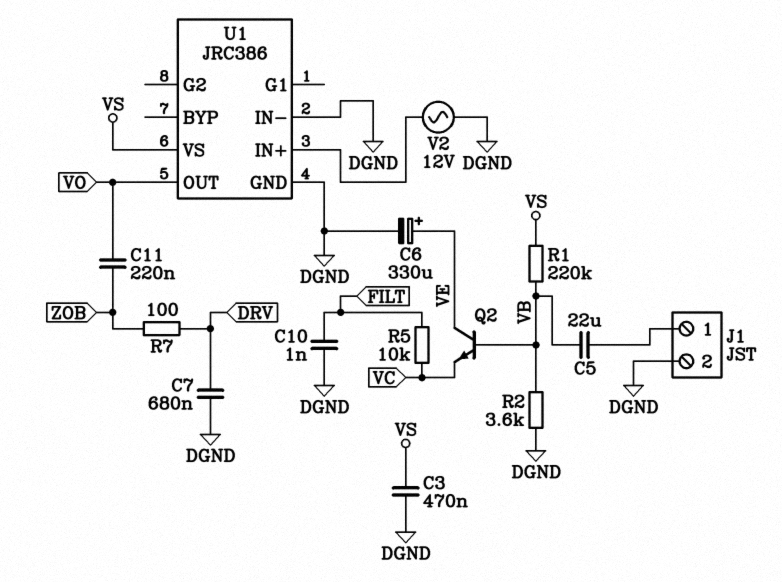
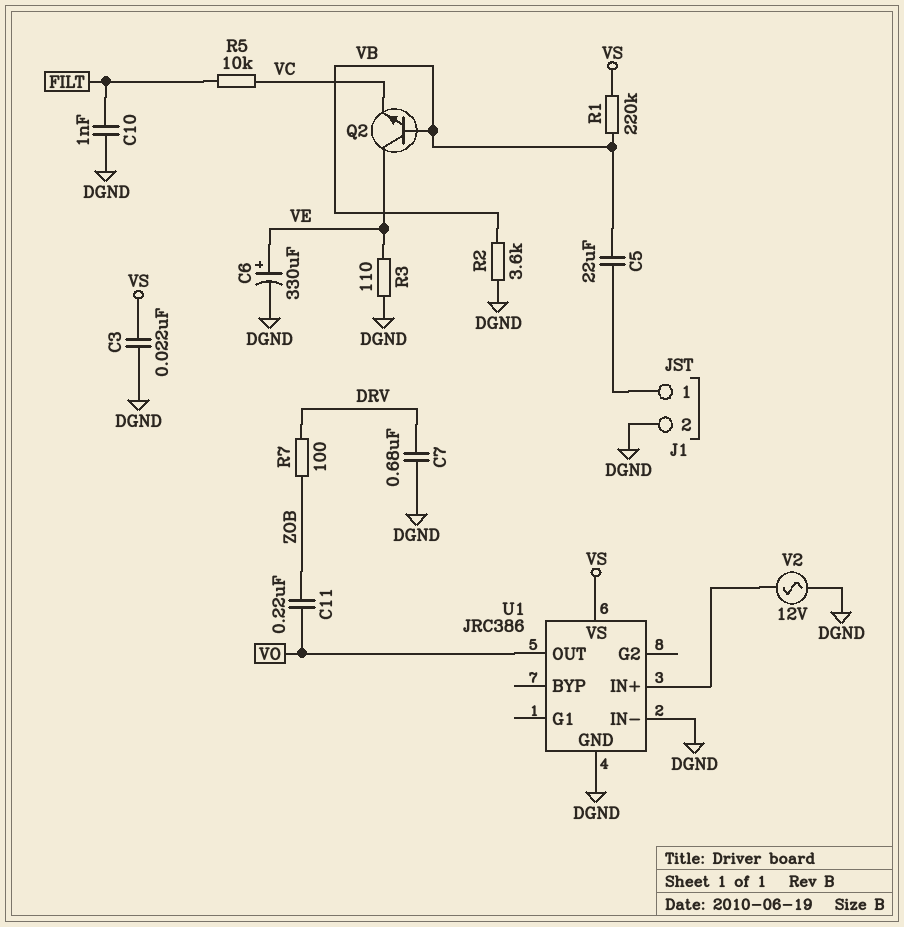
C3: 470nF (DGND, VS) -> 22nF (DGND, VS)
R3: none -> 110 (DGND, VE)

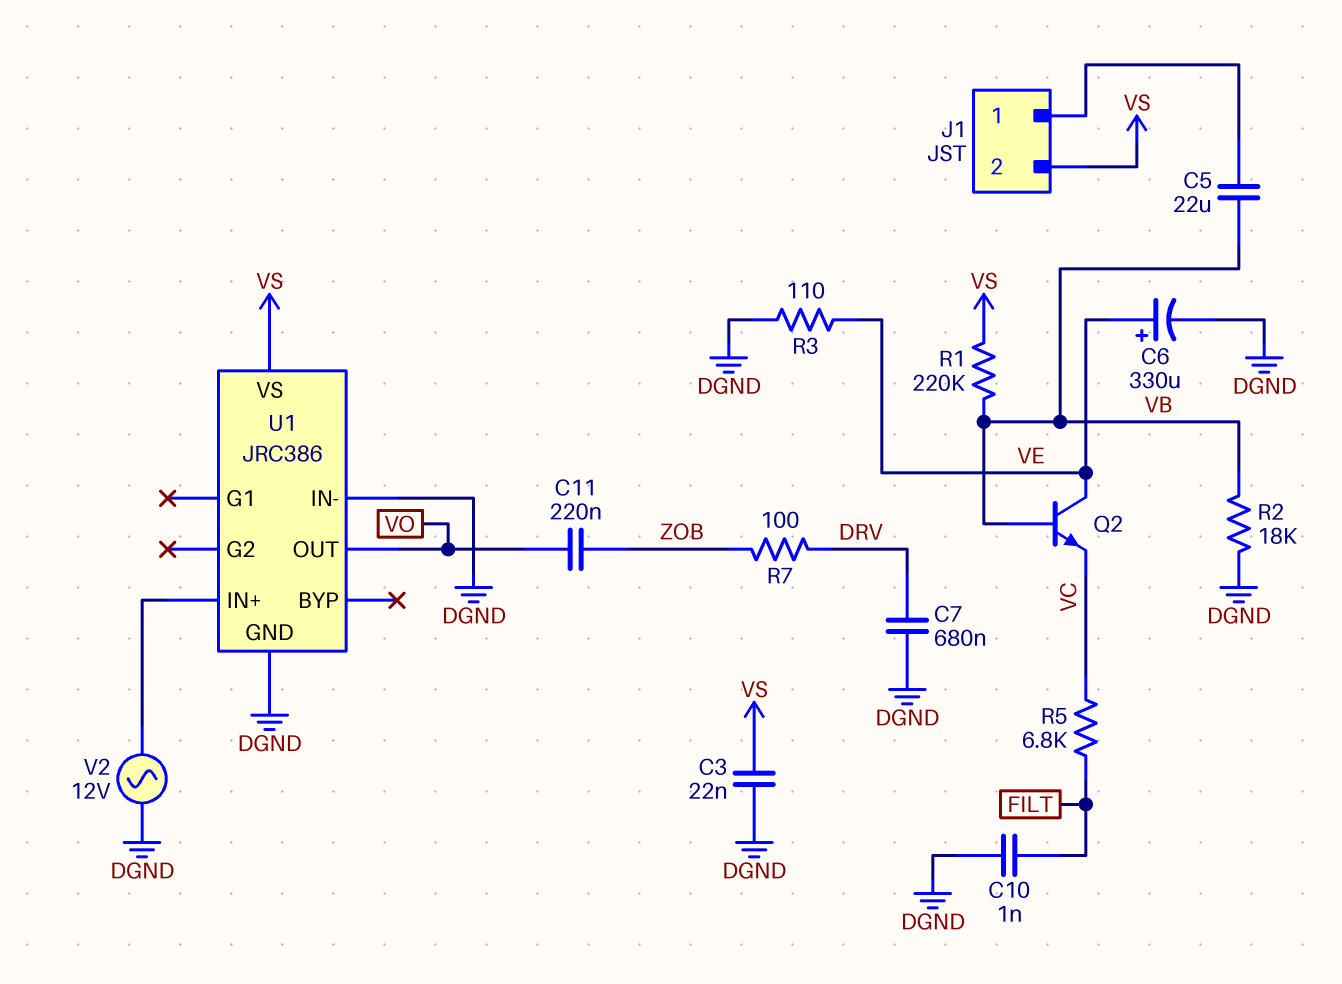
J1 pin 2: DGND -> VS
R2: 3.6k (DGND, VB) -> 18k (DGND, VB)
R5: 10k (FILT, VC) -> 6.8k (FILT, VC)

